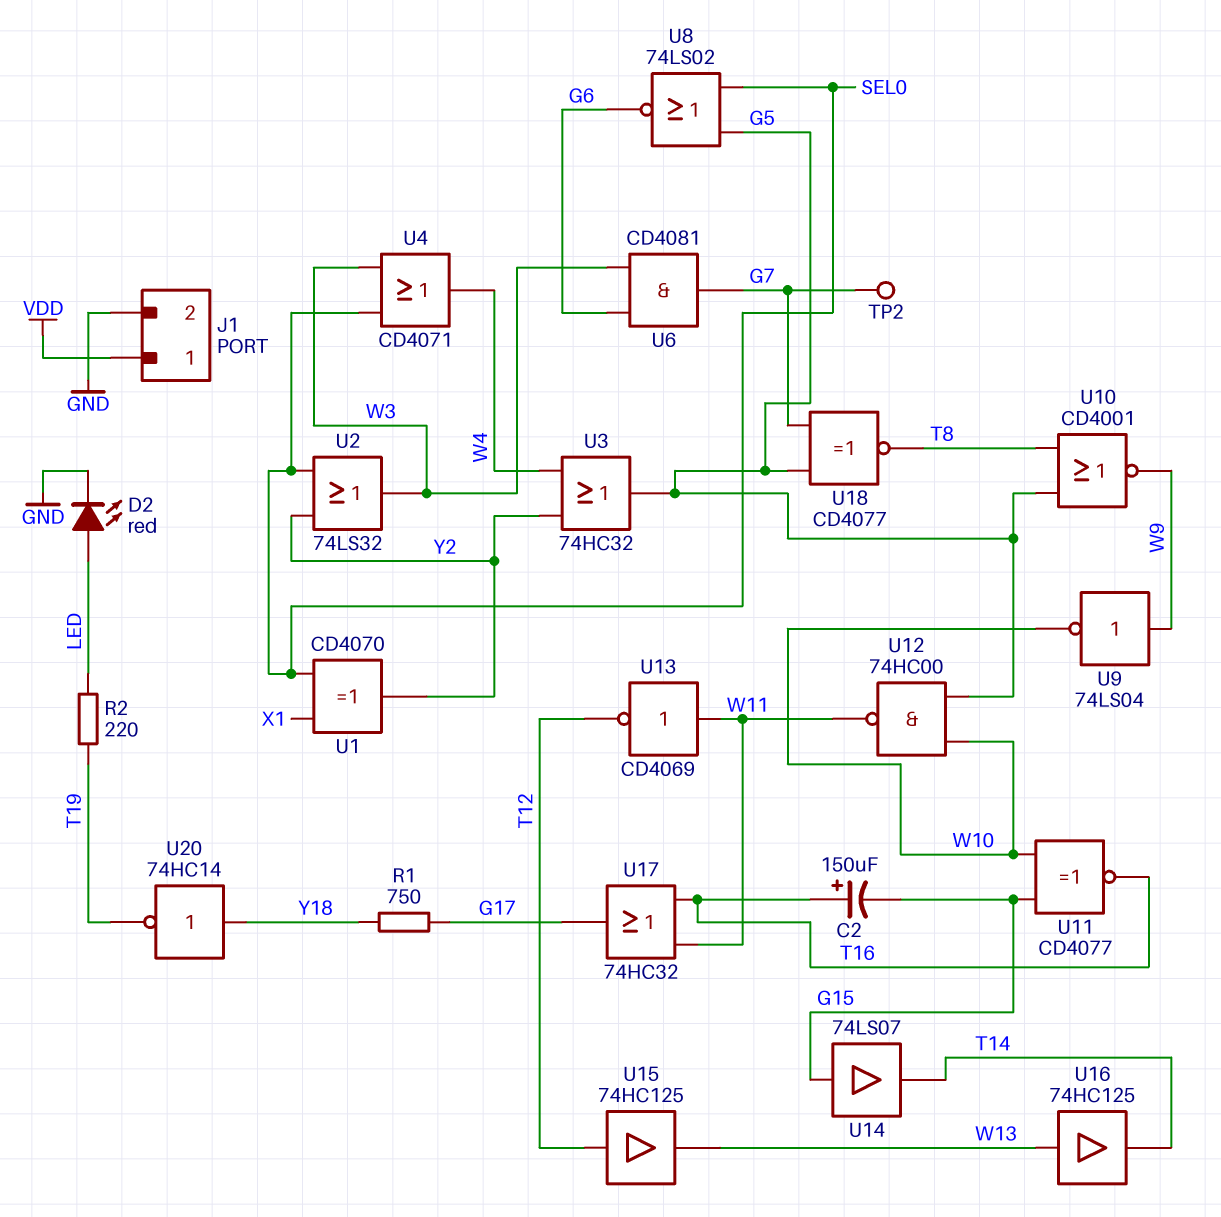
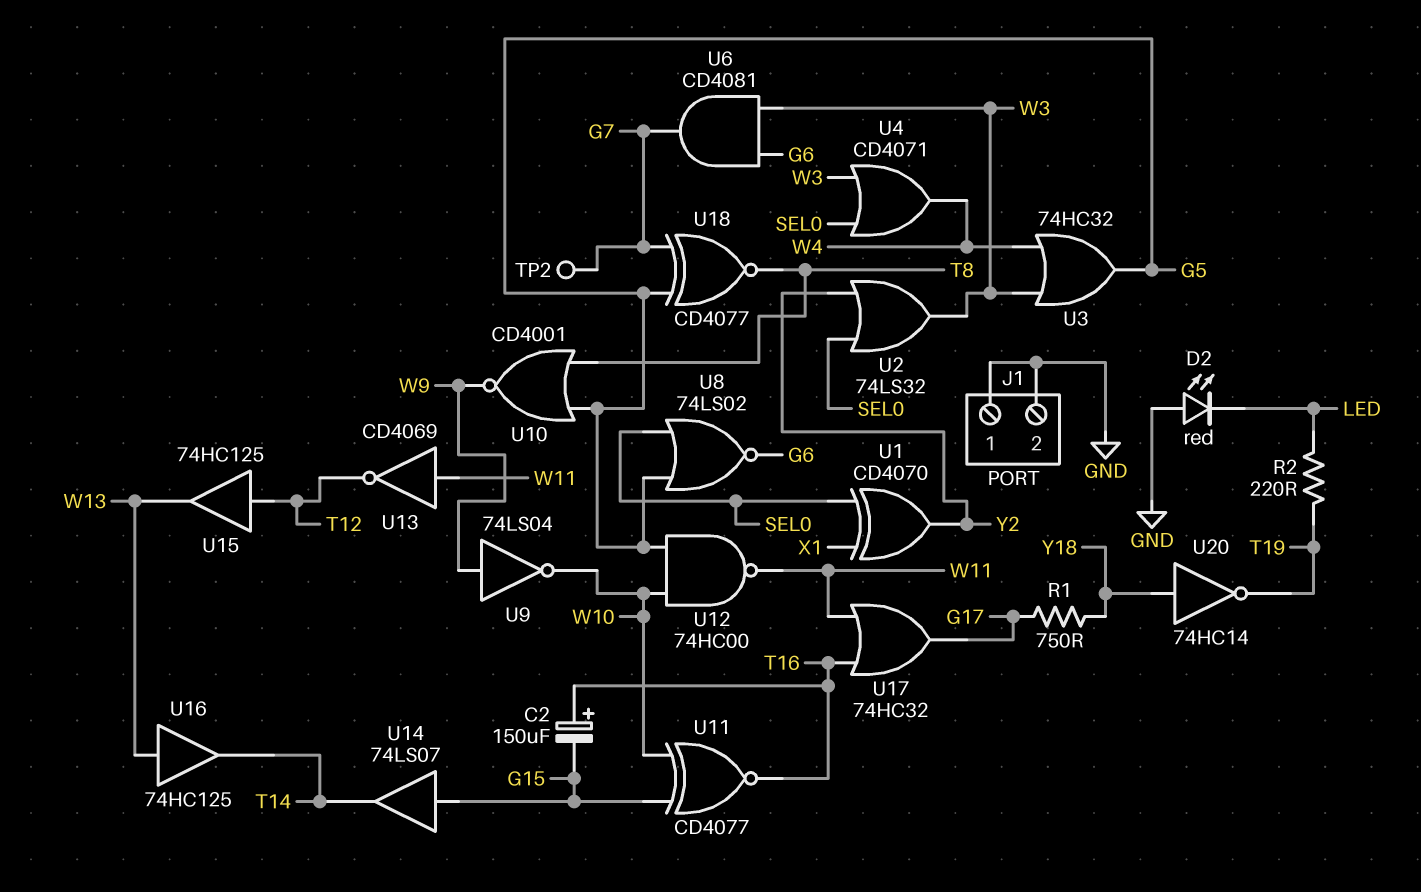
D2: LED red (A LED, K GND) -> LED red (A GND, K LED)
J1 pin 1: VDD -> GND
U3: OR 74HC32 (in W4, in Y2, out G5) -> OR 74HC32 (in W3, in W4, out G5)

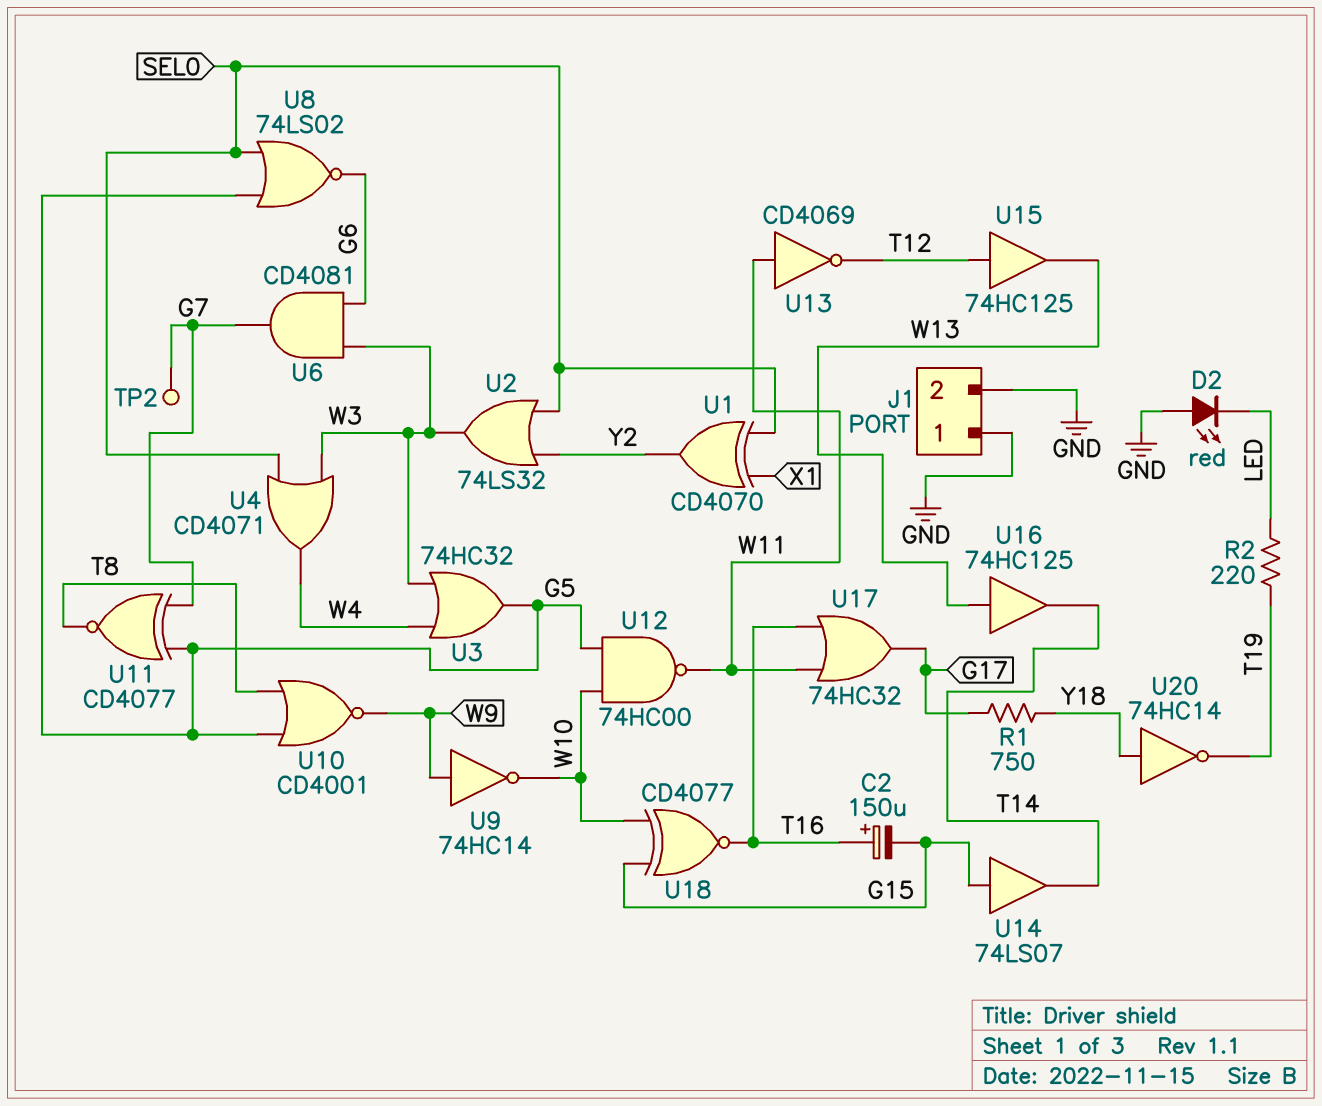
U9: NOT 74LS04 (in W9, out W10) -> NOT 74HC14 (in W9, out W10)
U11: XNOR CD4077 (in G15, in W10, out T16) -> XNOR CD4077 (in G5, in G7, out T8)
U18: XNOR CD4077 (in G5, in G7, out T8) -> XNOR CD4077 (in G15, in W10, out T16)

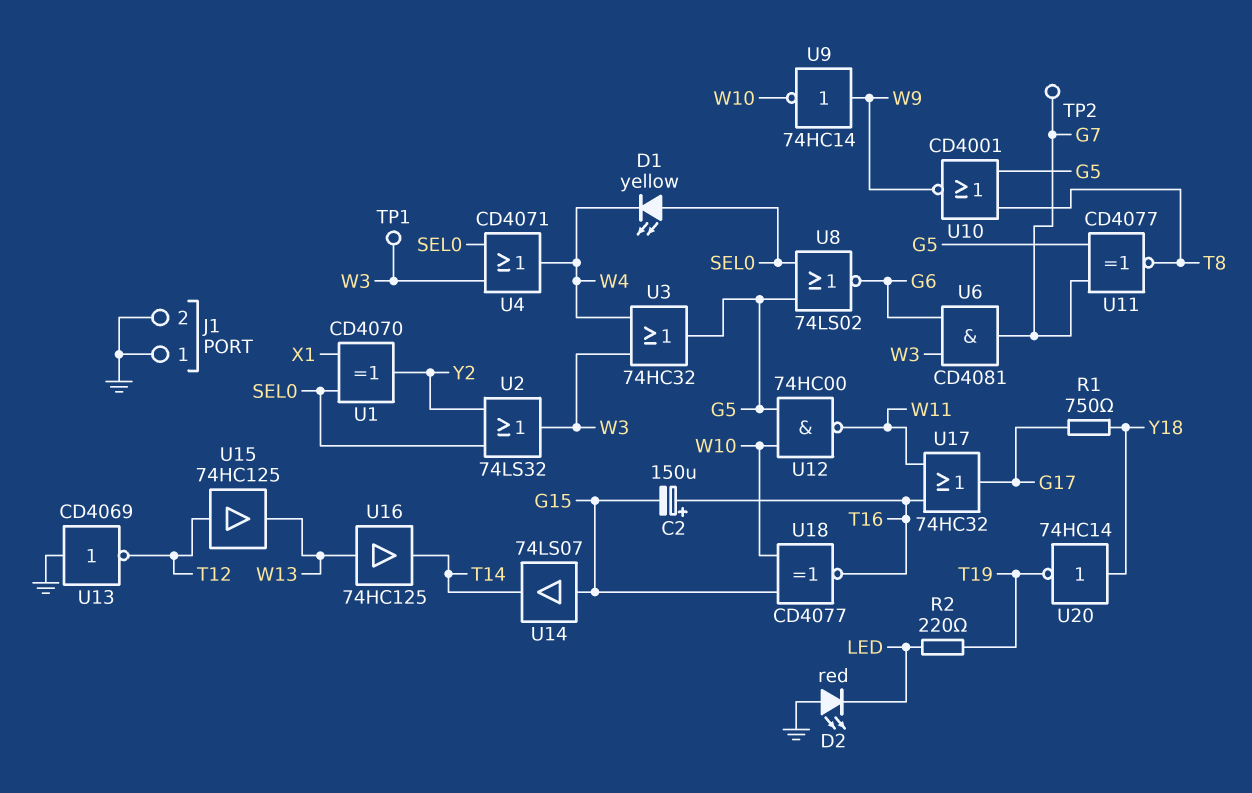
D1: none -> LED yellow (A SEL0, K W4)
TP1: none -> test point (W3)
U13: NOT CD4069 (in W11, out T12) -> NOT CD4069 (in GND, out T12)

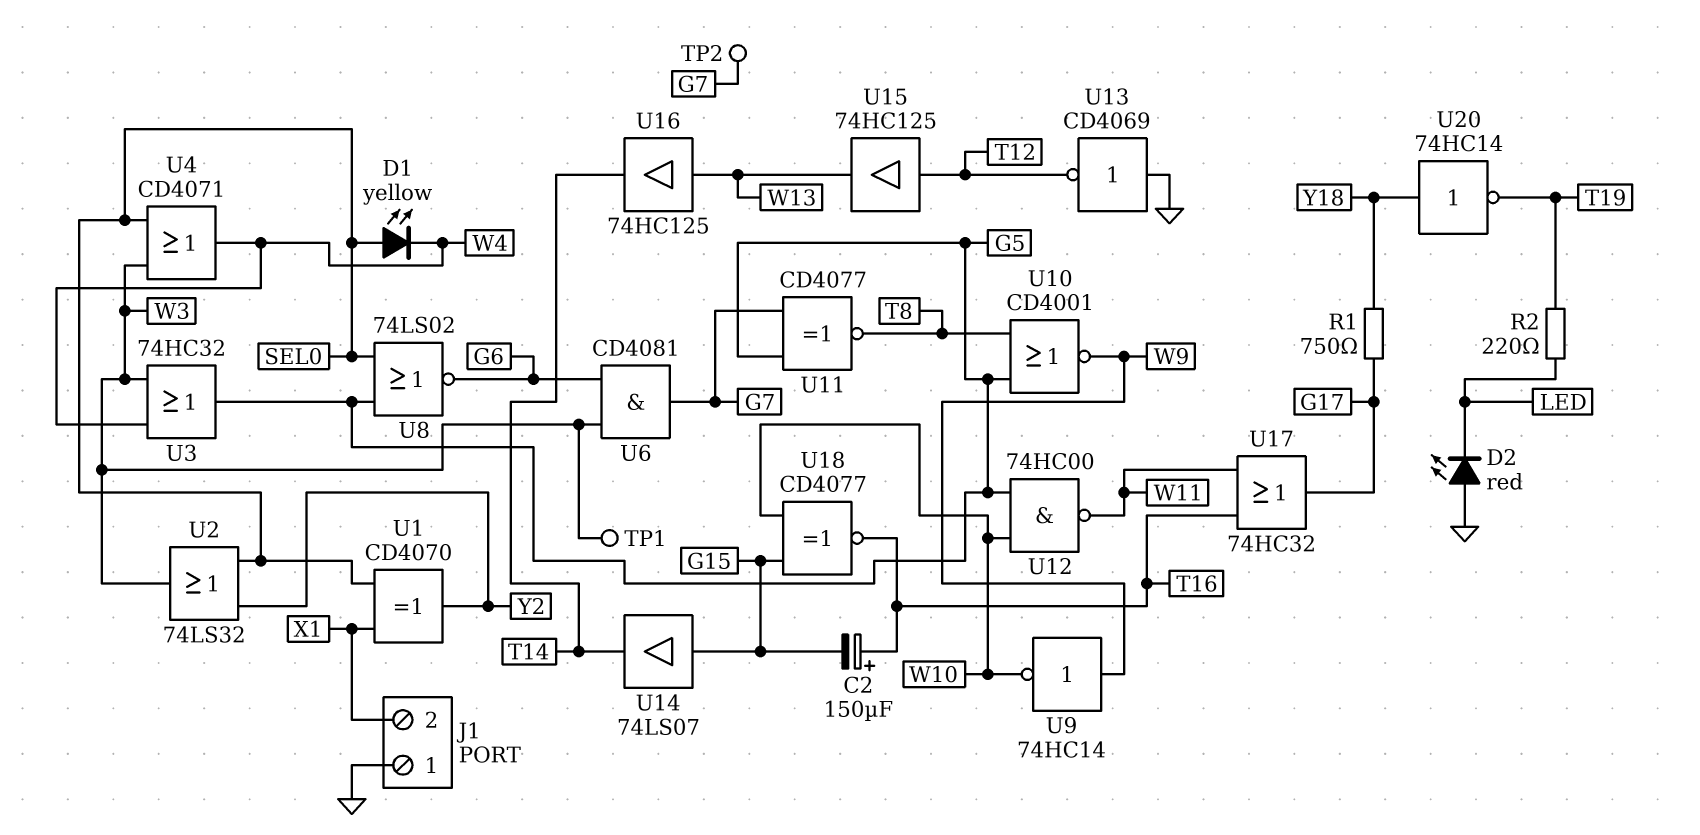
J1 pin 2: GND -> X1

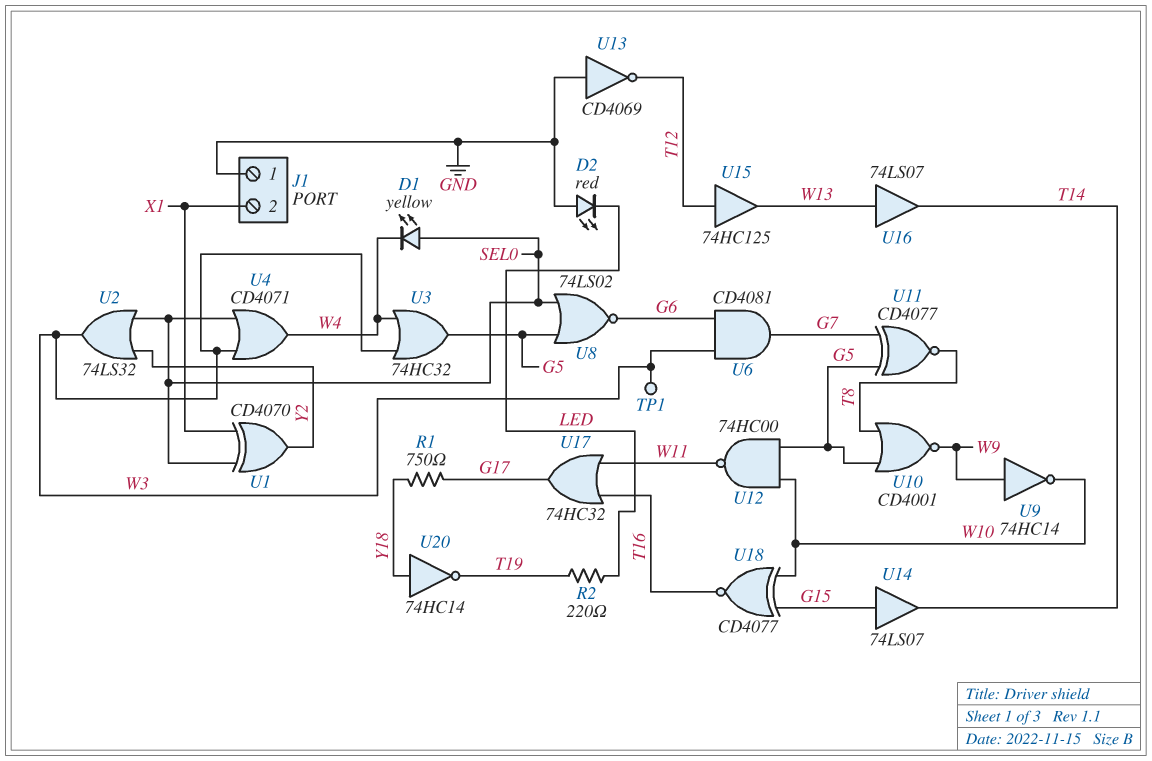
C2: 150uF (plus T16, minus G15) -> none
TP2: test point (G7) -> none
U16: buffer 74HC125 (in W13, out T14) -> buffer 74LS07 (in W13, out T14)

